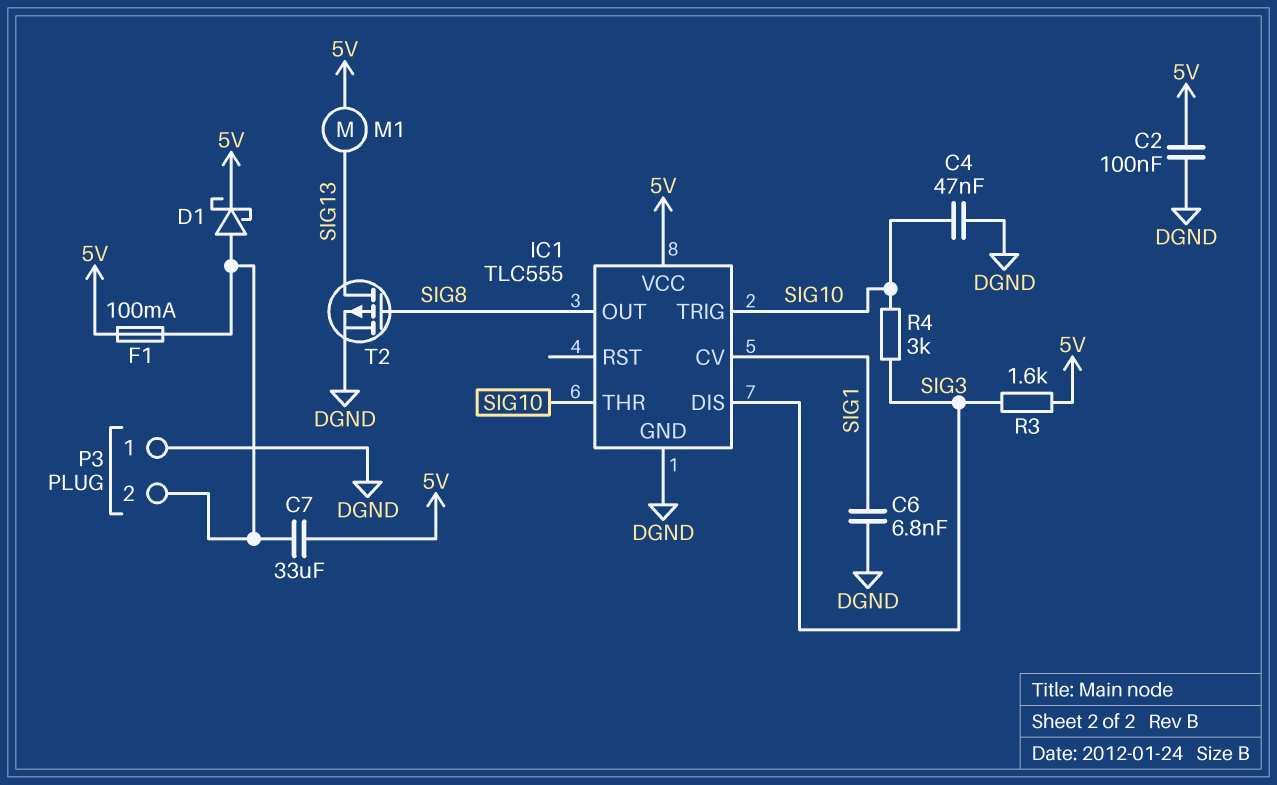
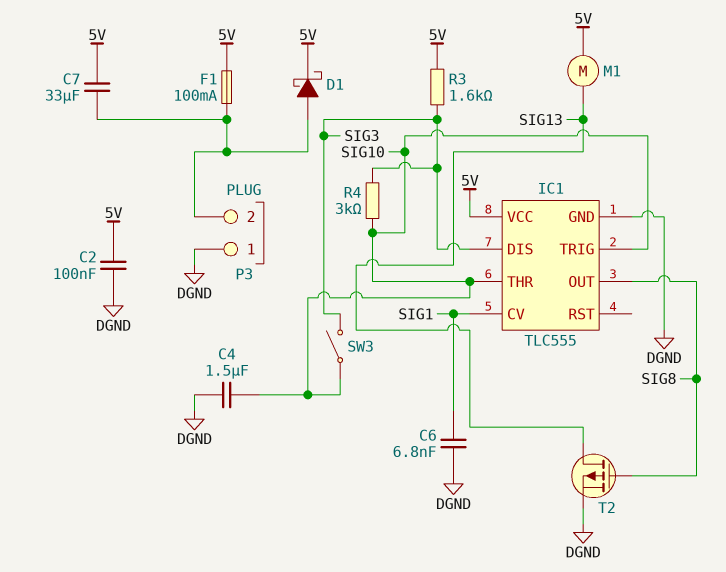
C4: 47nF (DGND, SIG10) -> 1.5uF (DGND, SIG10)
SW3: none -> switch (SIG3, SIG10)

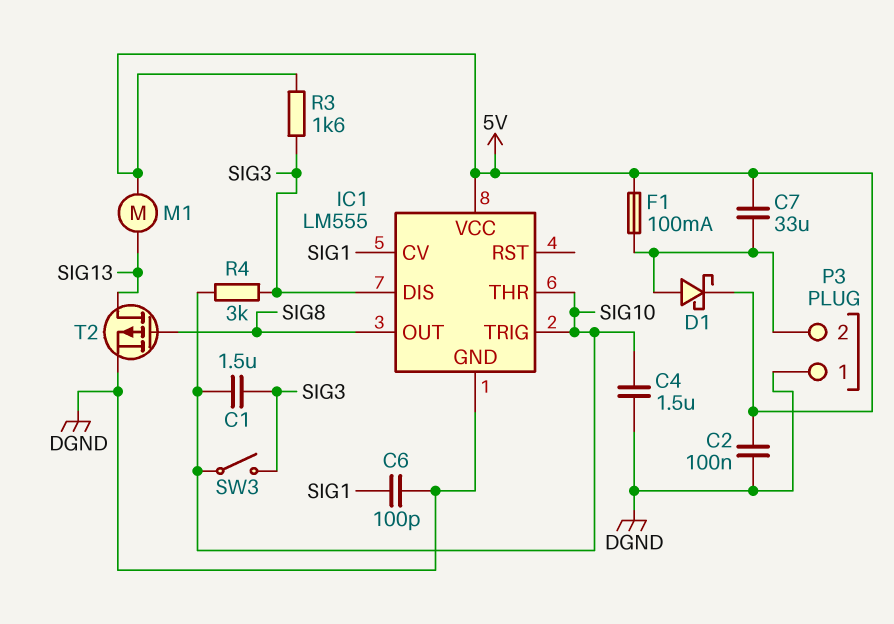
C1: none -> 1.5uF (SIG3, SIG10)
C6: 6.8nF (DGND, SIG1) -> 100pF (DGND, SIG1)
IC1: TLC555 -> LM555

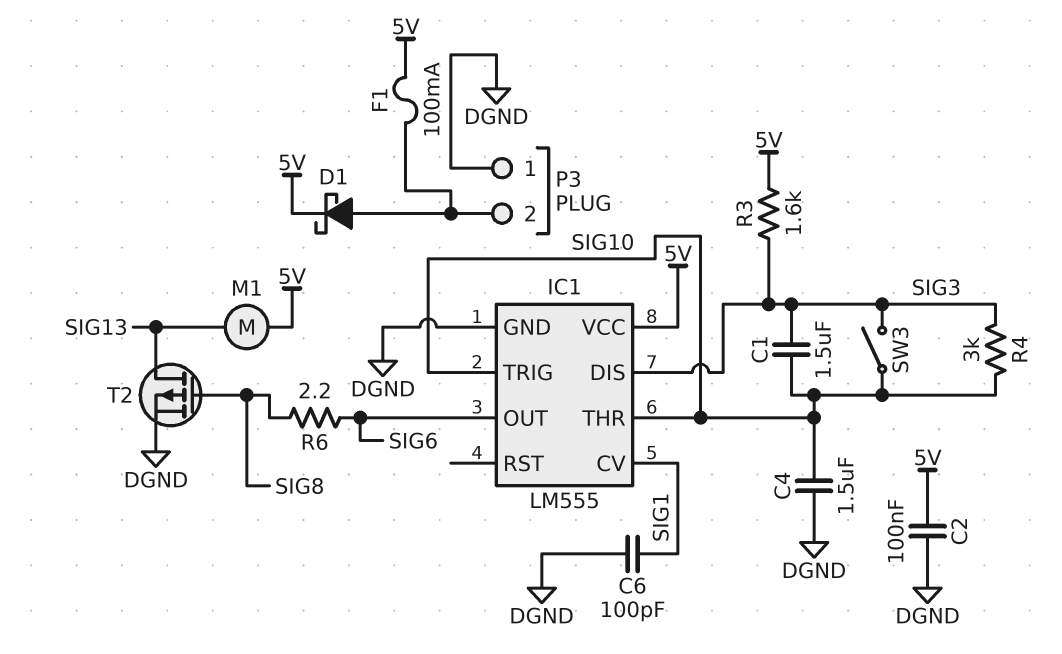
C7: 33uF (5V, P3/2) -> none
IC1 pin OUT: SIG8 -> SIG6
R6: none -> 2.2 (SIG6, SIG8)

